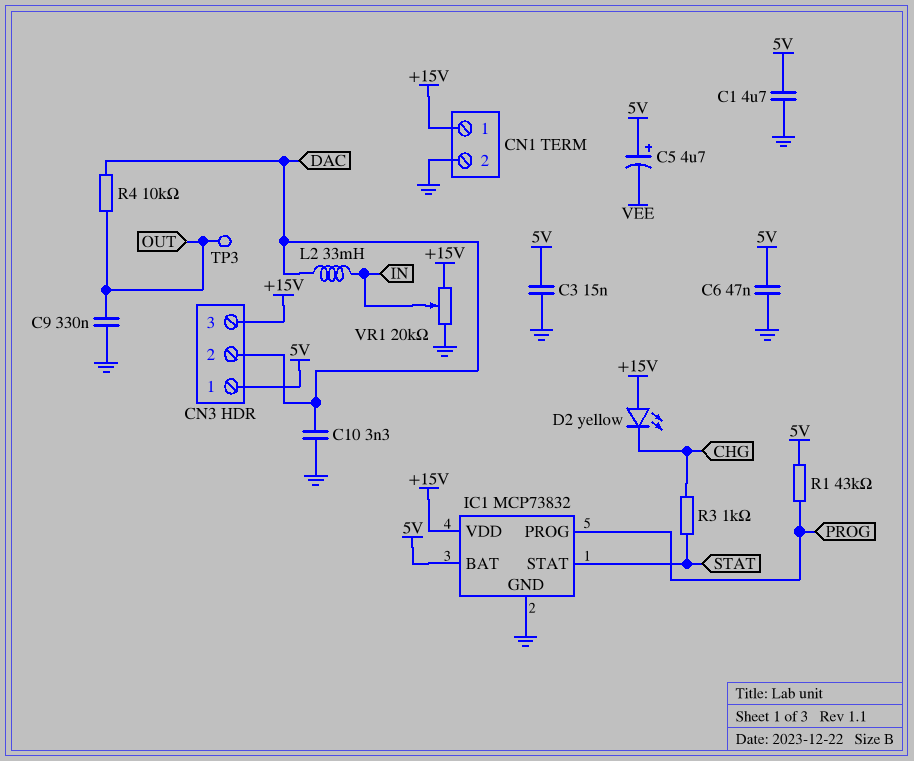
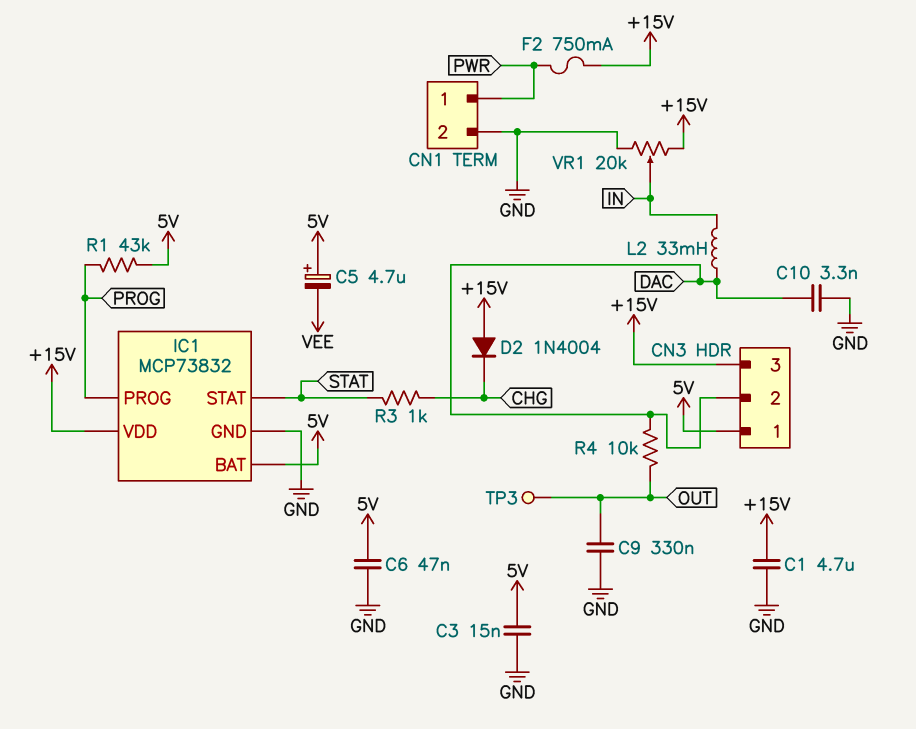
C1: 4.7uF (5V, GND) -> 4.7uF (+15V, GND)
CN1 pin 1: +15V -> PWR
D2: LED yellow (A +15V, K CHG) -> diode 1N4004 (A +15V, K CHG)
F2: none -> 750mA (+15V, PWR)

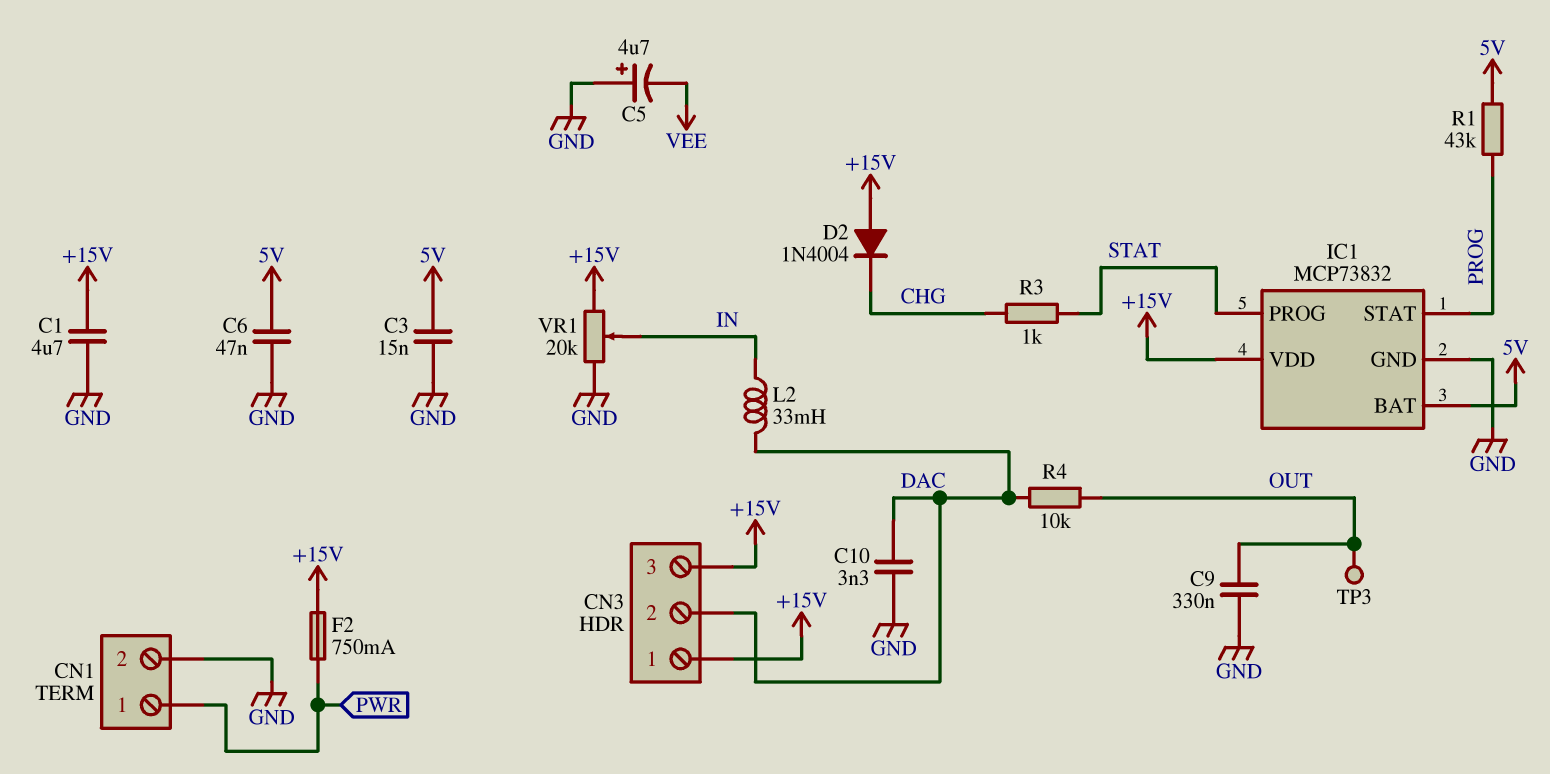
C5: 4.7uF (plus 5V, minus VEE) -> 4.7uF (plus GND, minus VEE)
CN3 pin 1: 5V -> +15V
IC1 pin PROG: PROG -> STAT
IC1 pin STAT: STAT -> PROG

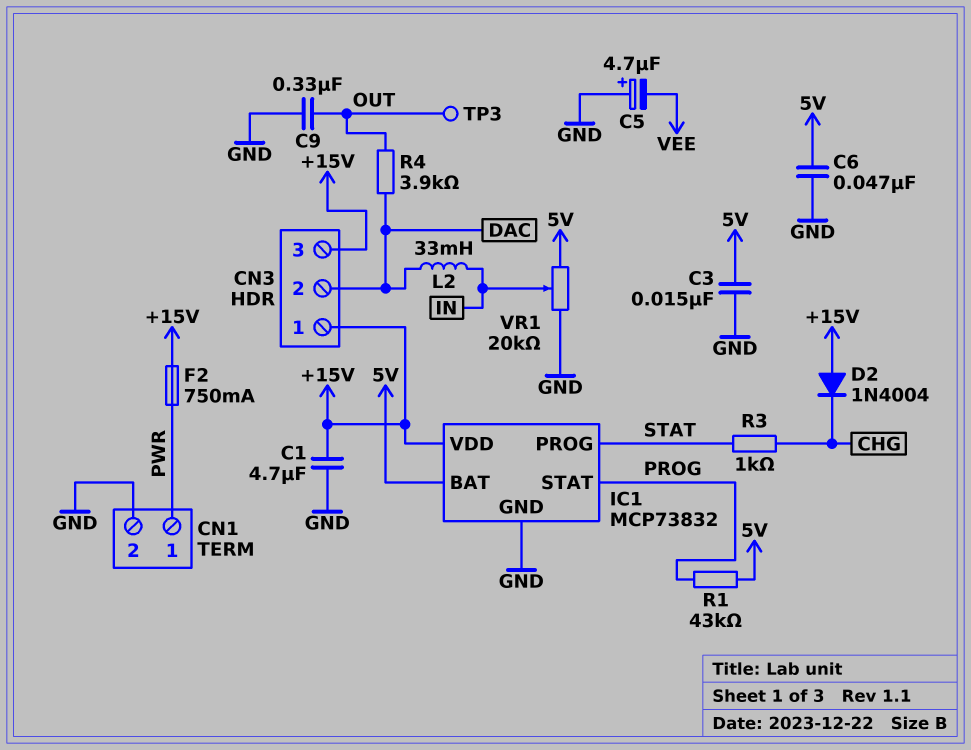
C10: 3.3nF (DAC, GND) -> none
R4: 10k (DAC, OUT) -> 3.9k (DAC, OUT)
VR1: 20k (+15V, GND, wiper IN) -> 20k (5V, GND, wiper IN)

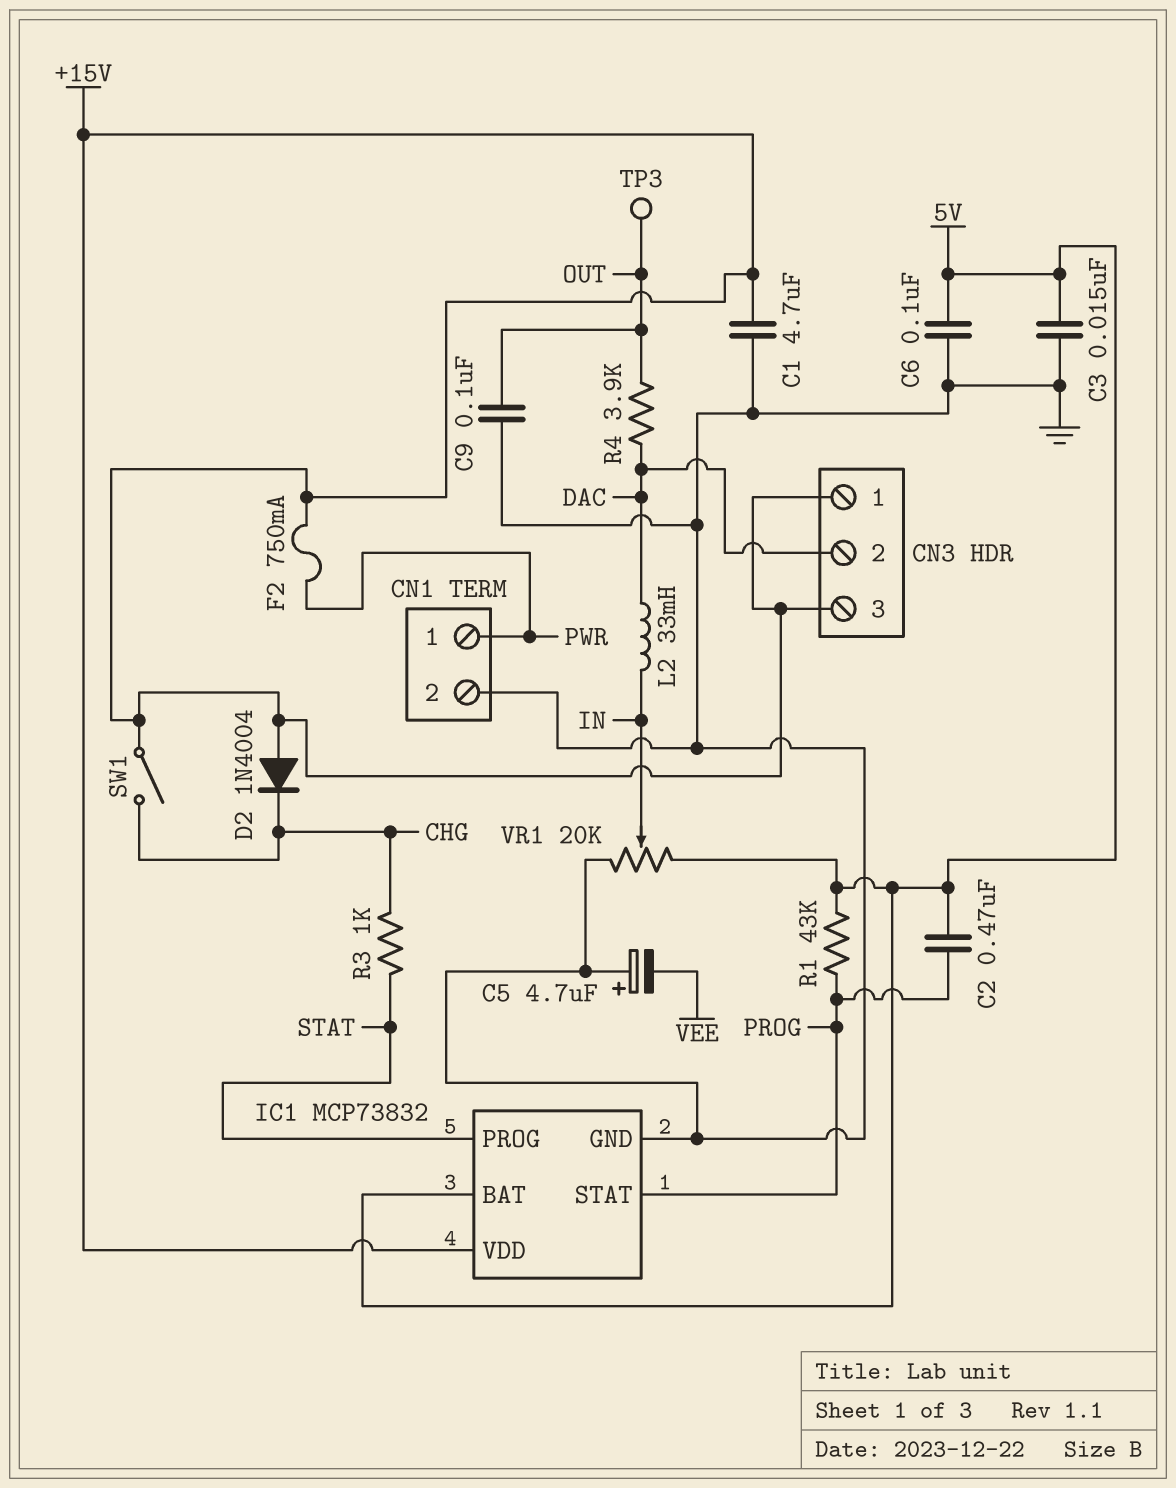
C2: none -> 470nF (5V, PROG)
C6: 47nF (5V, GND) -> 100nF (5V, GND)
C9: 330nF (GND, OUT) -> 100nF (GND, OUT)
SW1: none -> switch (+15V, CHG)

